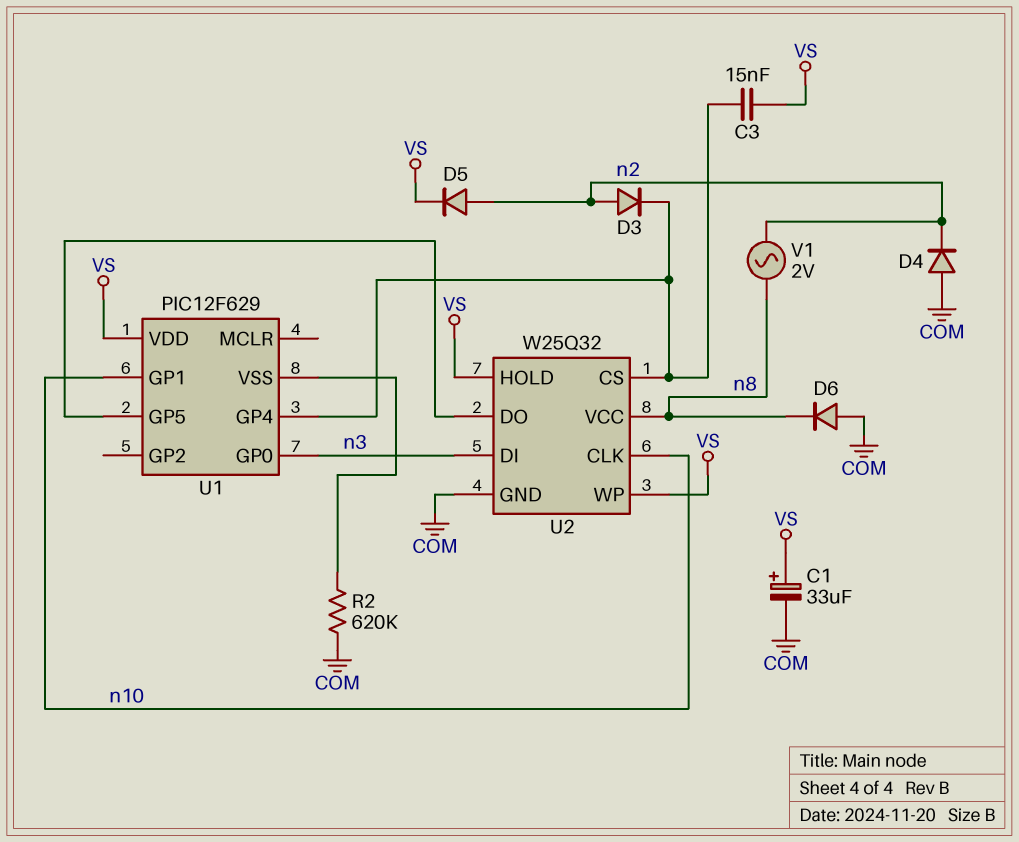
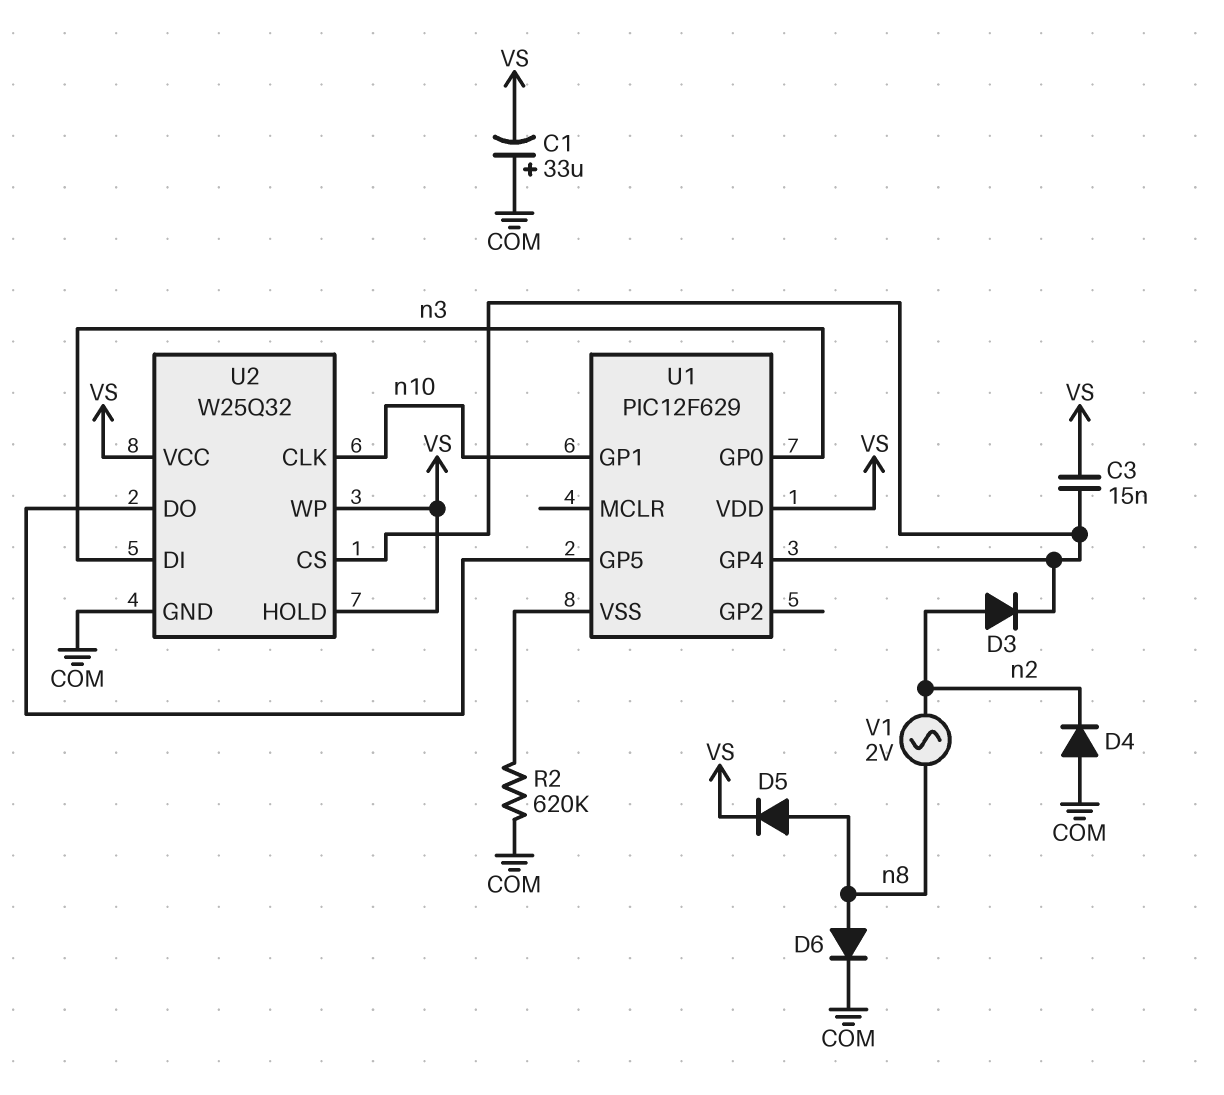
C1: 33uF (plus VS, minus COM) -> 33uF (plus COM, minus VS)
D5: diode (A n2, K VS) -> diode (A n8, K VS)
D6: diode (A COM, K n8) -> diode (A n8, K COM)
U2 pin VCC: n8 -> VS

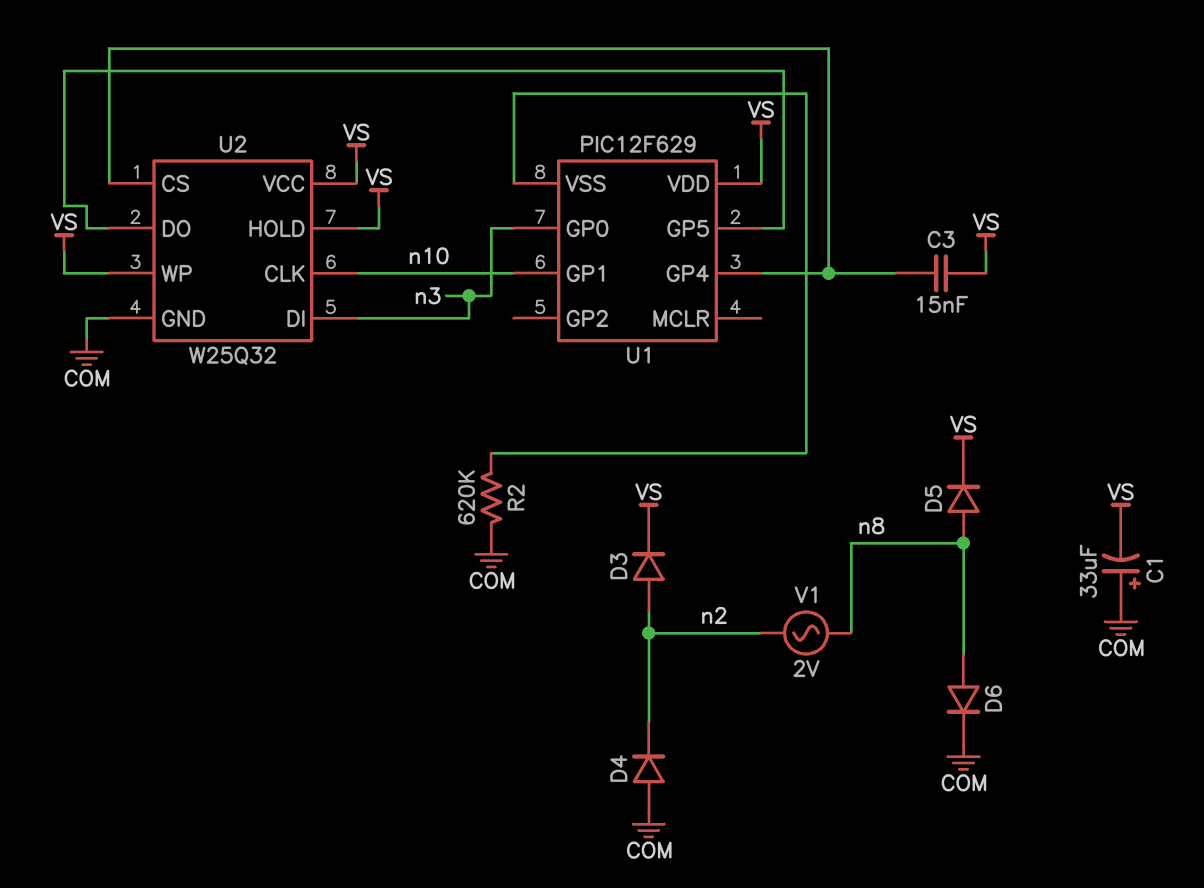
D3: diode (A n2, K U1/GP4) -> diode (A n2, K VS)

